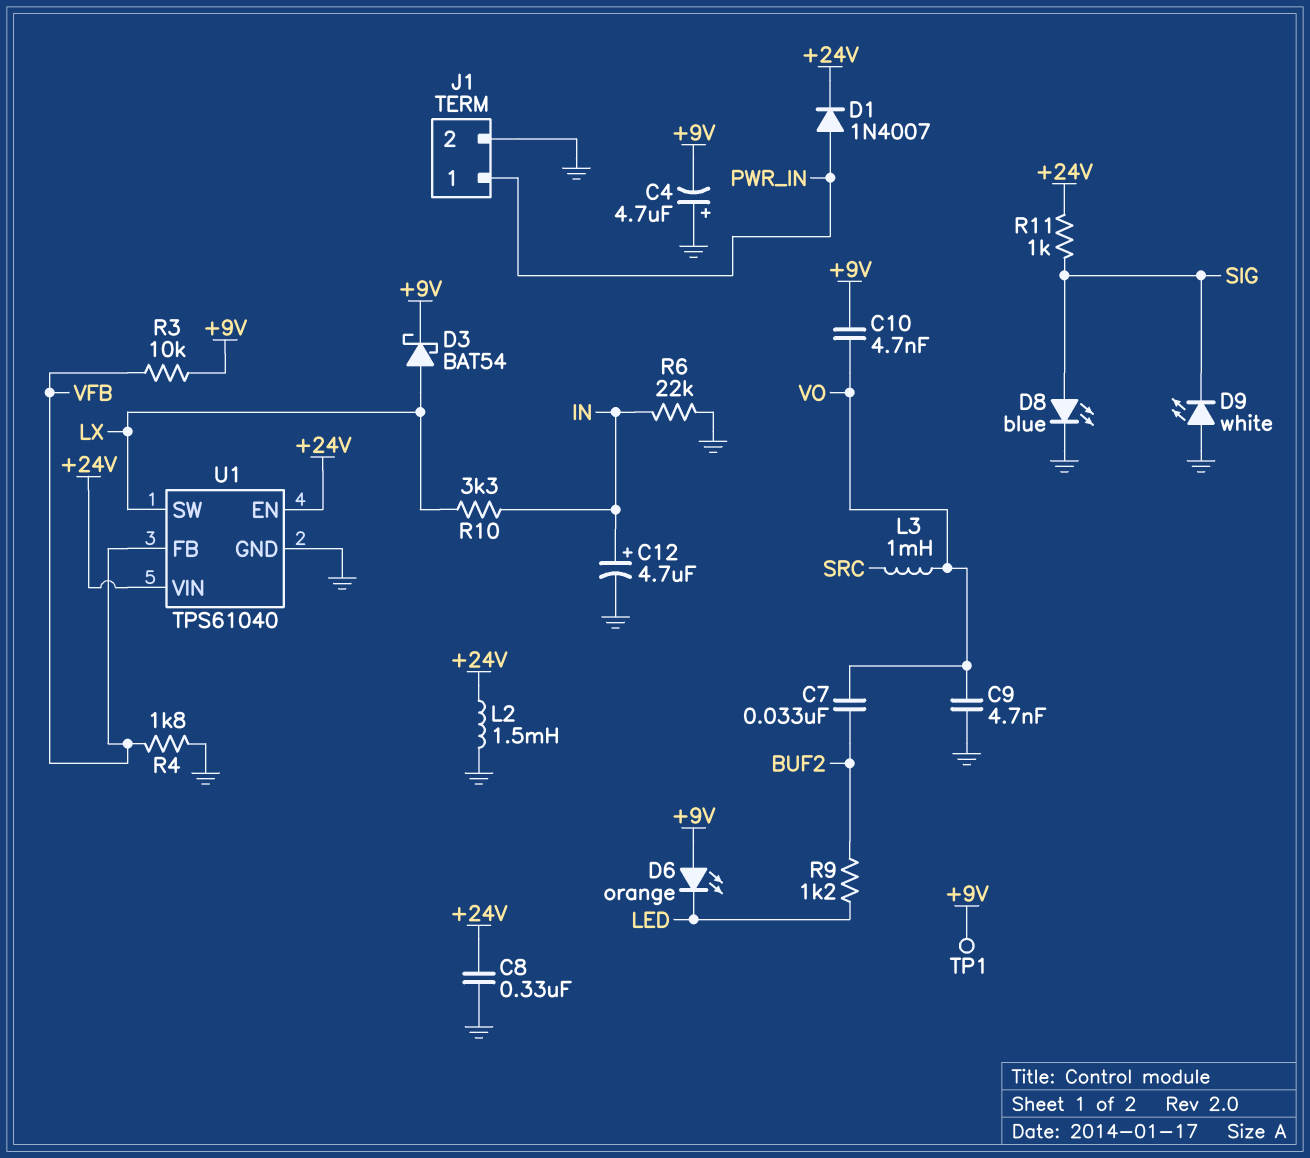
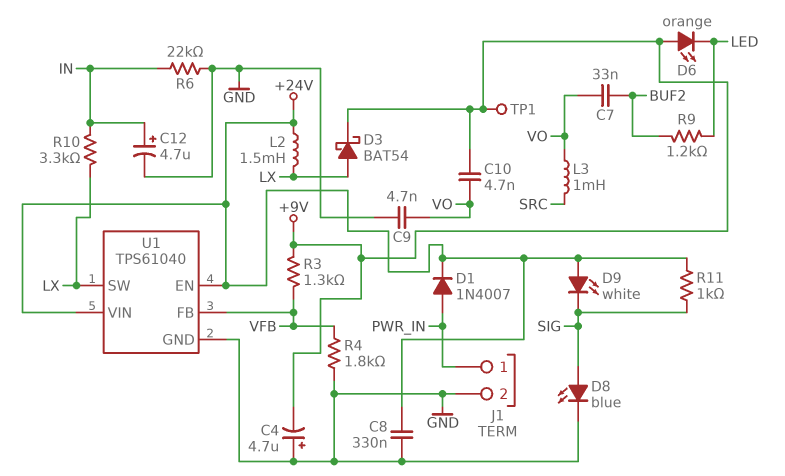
D9: LED white (A GND, K SIG) -> LED white (A +24V, K SIG)
L2: 1.5mH (+24V, GND) -> 1.5mH (+24V, LX)
R3: 10k (+9V, VFB) -> 1.3k (+9V, VFB)

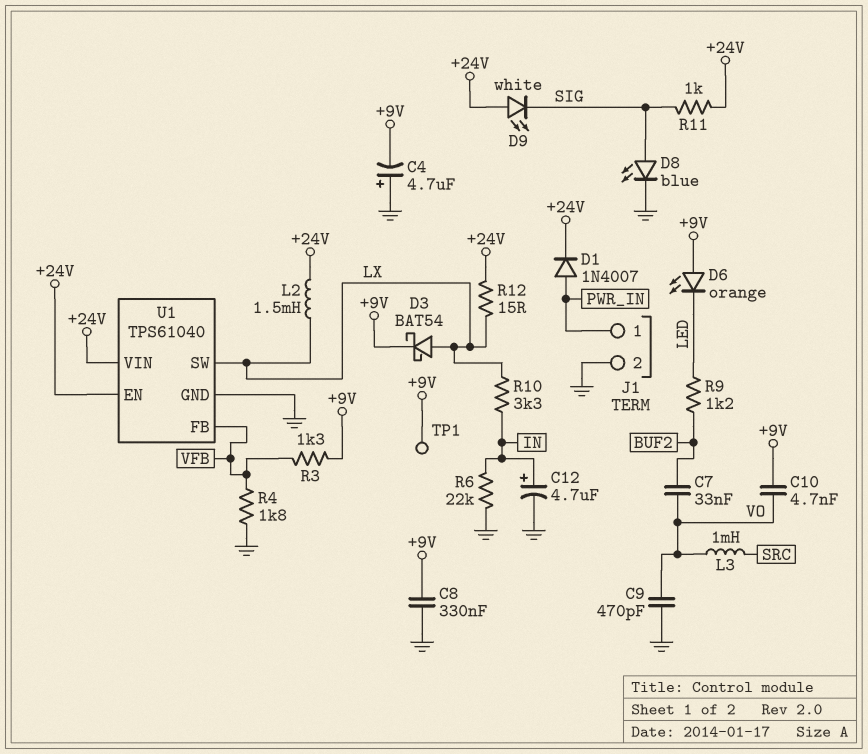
C8: 330nF (+24V, GND) -> 330nF (+9V, GND)
C9: 4.7nF (GND, VO) -> 470pF (GND, VO)
R12: none -> 15 (+24V, LX)

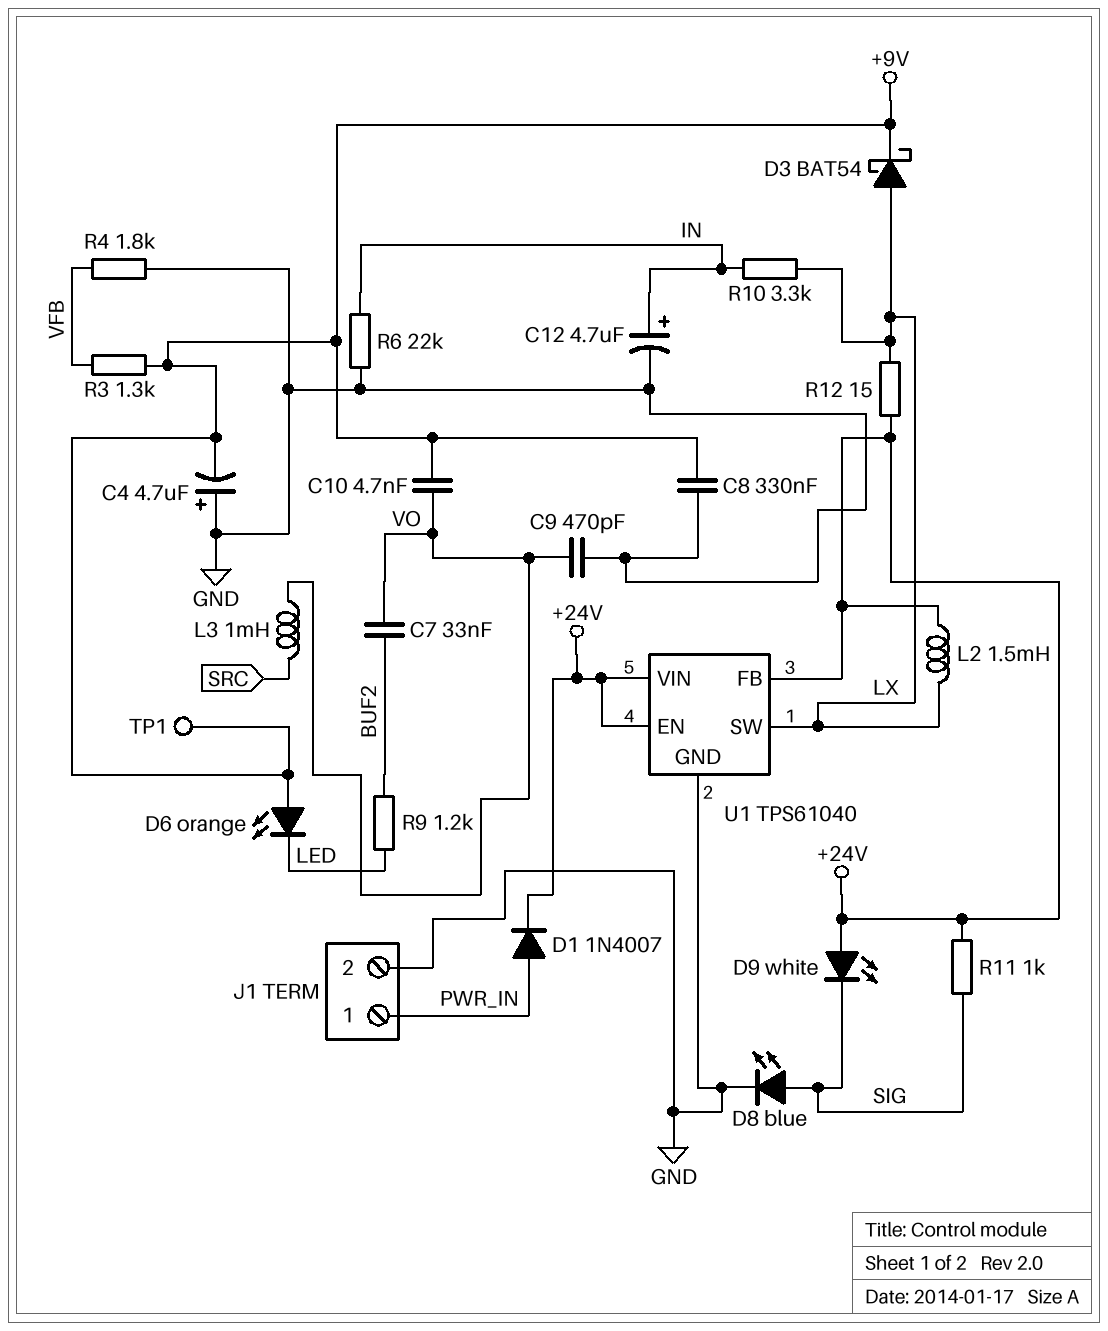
U1 pin FB: VFB -> +24V

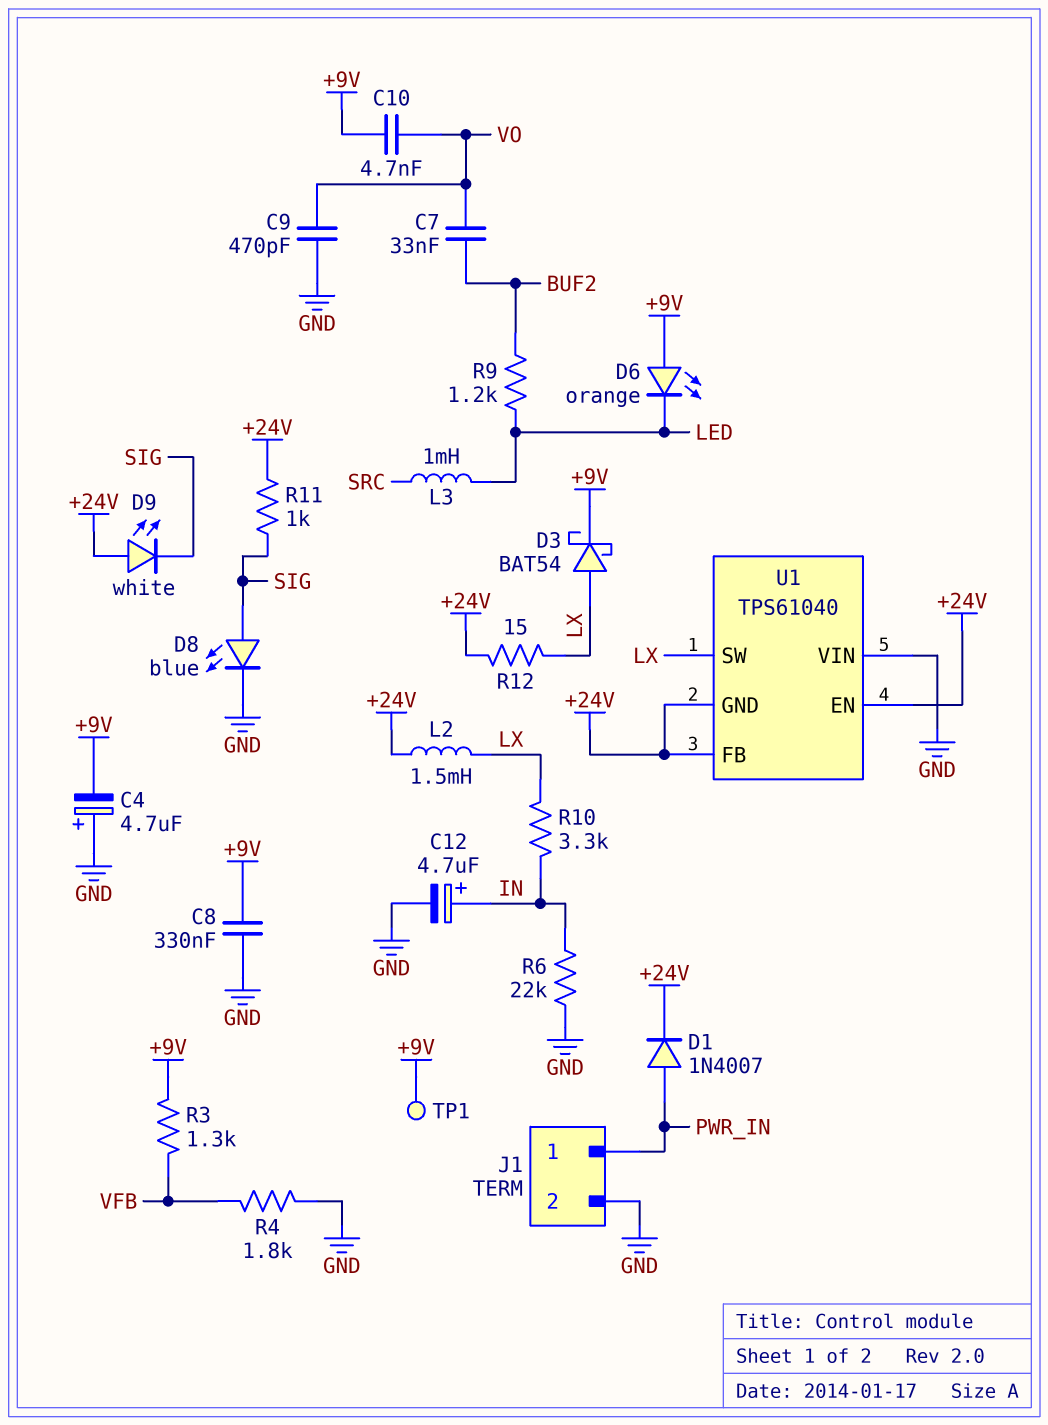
L3: 1mH (SRC, VO) -> 1mH (LED, SRC)
U1 pin GND: GND -> +24V
U1 pin VIN: +24V -> GND

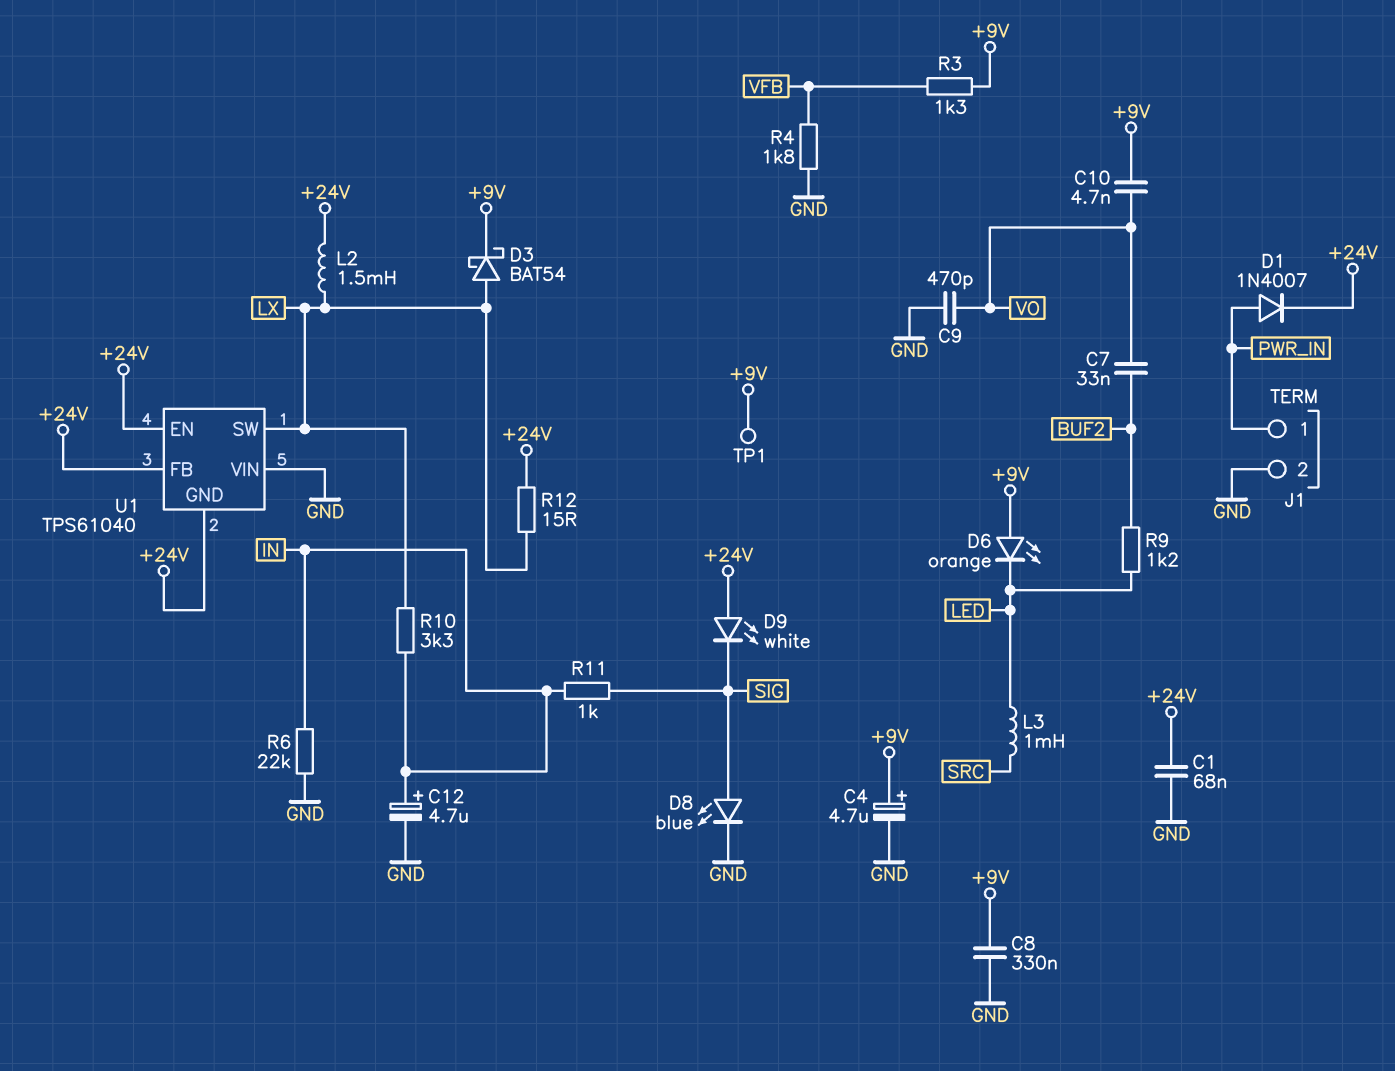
C1: none -> 68nF (+24V, GND)
C4: 4.7uF (plus GND, minus +9V) -> 4.7uF (plus +9V, minus GND)
R11: 1k (+24V, SIG) -> 1k (IN, SIG)

